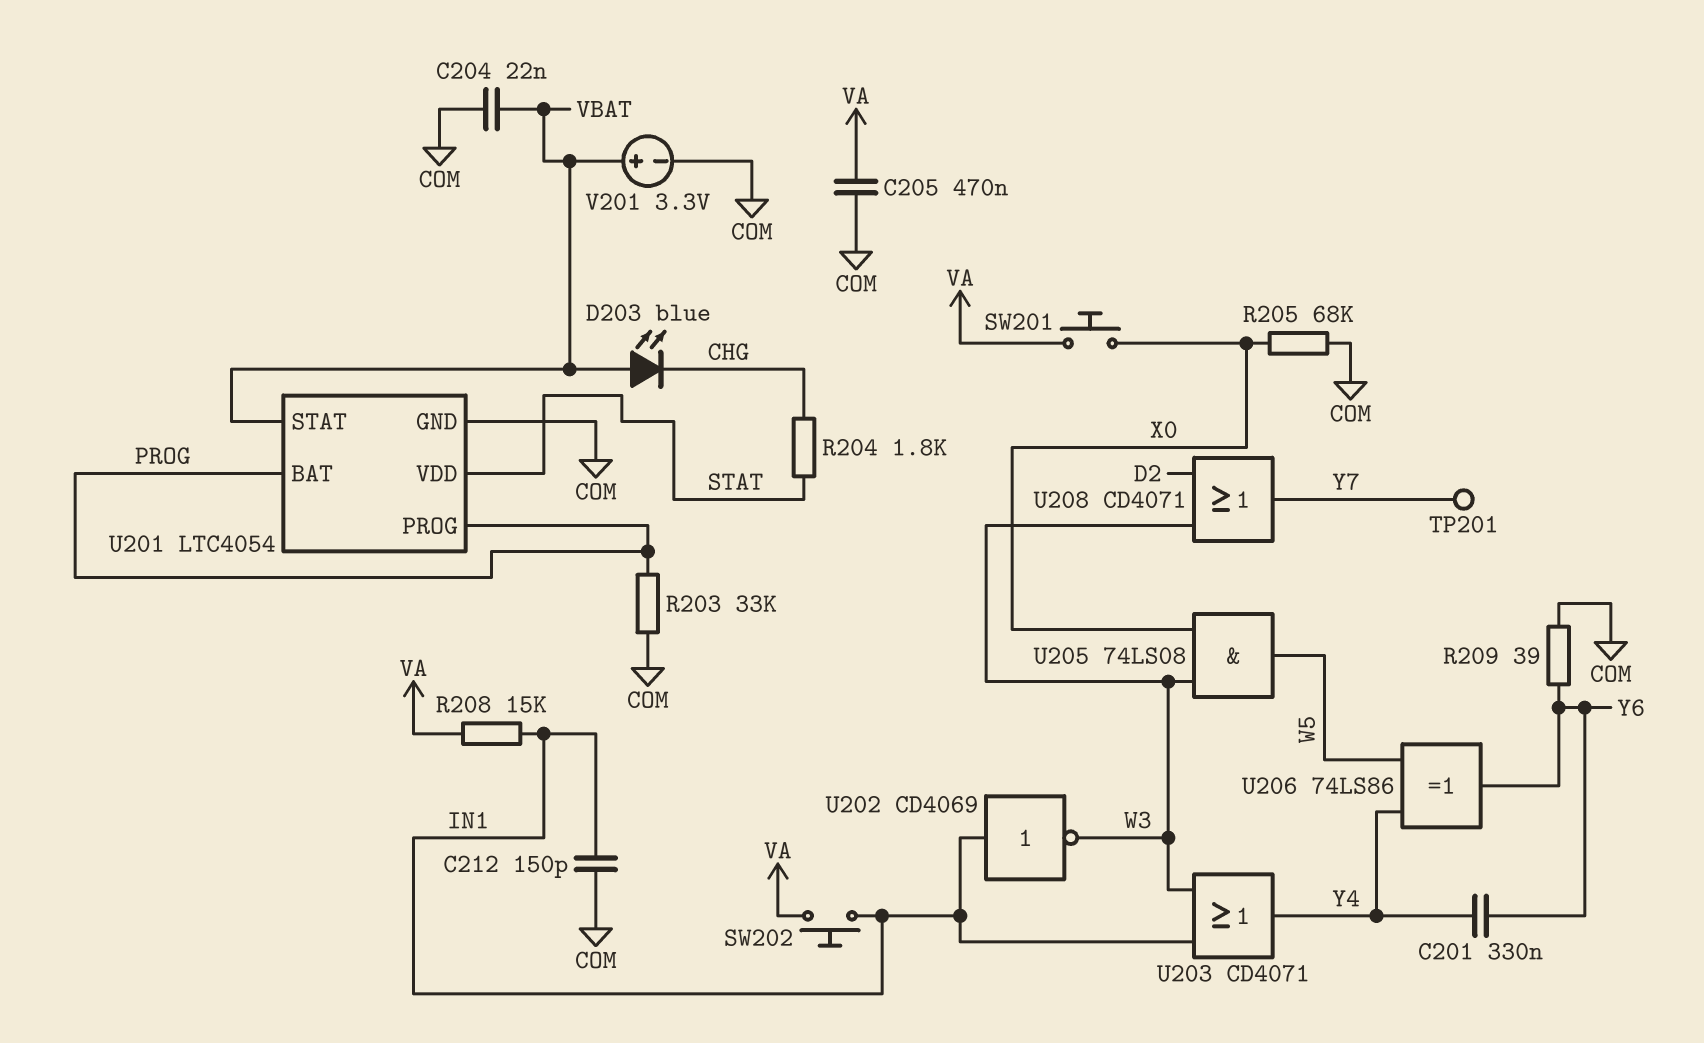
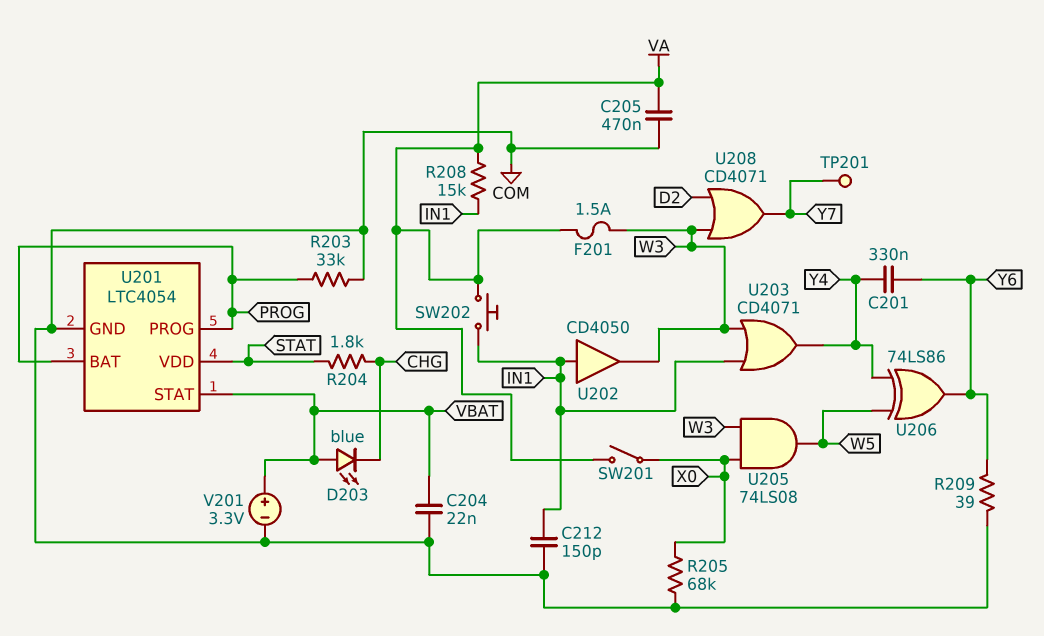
F201: none -> 1.5A (VA, W3)
SW201: button (VA, X0) -> switch (VA, X0)
U202: NOT CD4069 (in IN1, out W3) -> buffer CD4050 (in IN1, out W3)

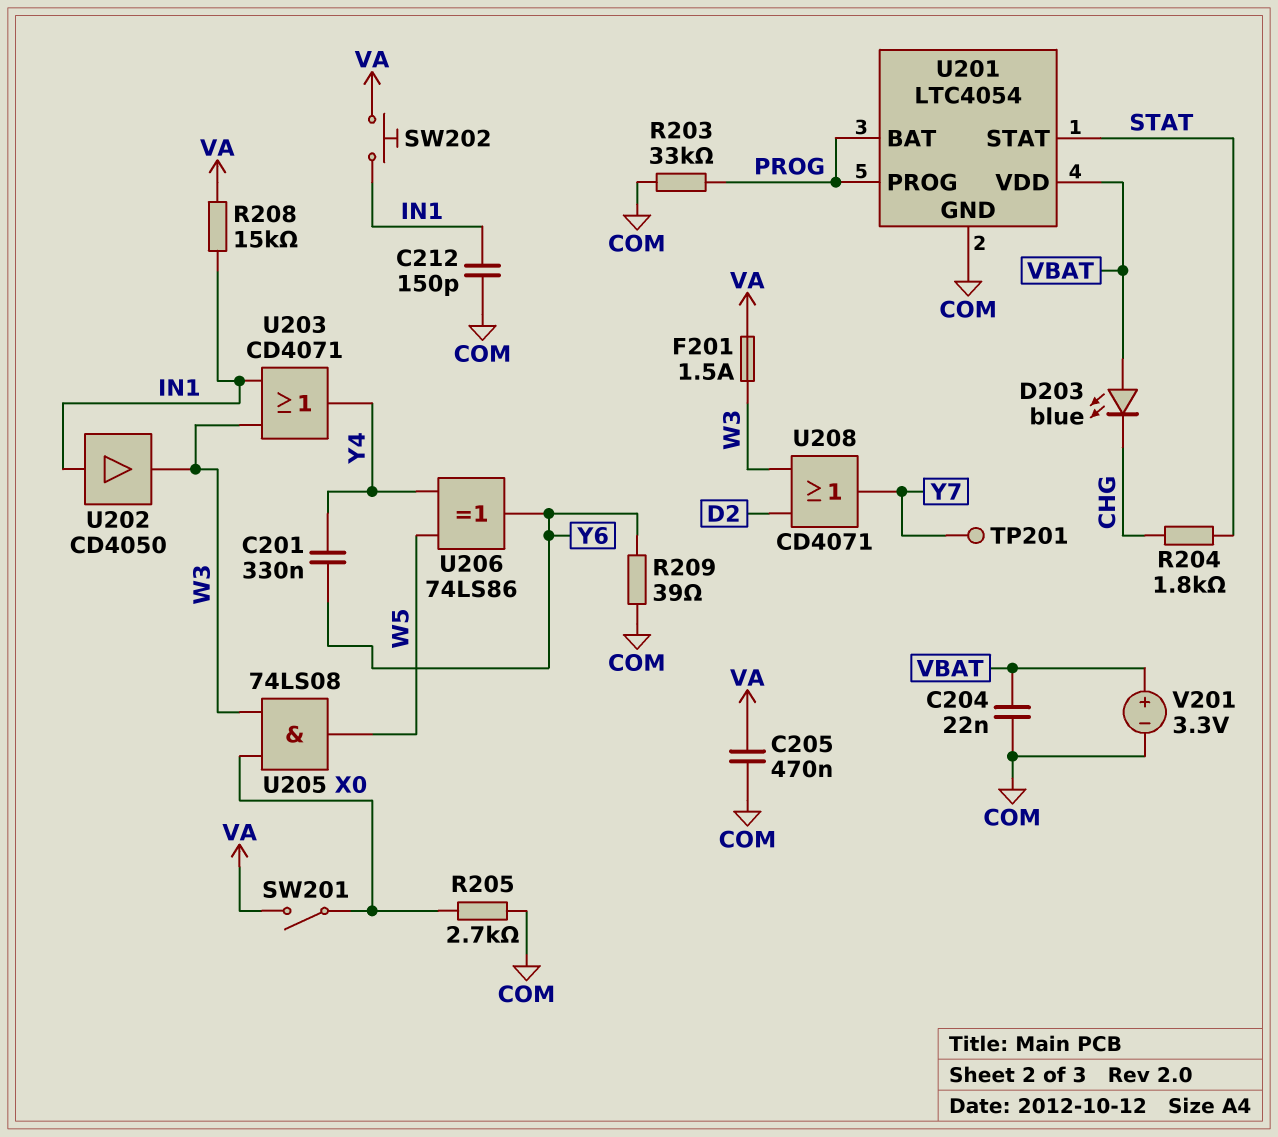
R205: 68k (COM, X0) -> 2.7k (COM, X0)
U201 pin STAT: VBAT -> STAT
U201 pin VDD: STAT -> VBAT

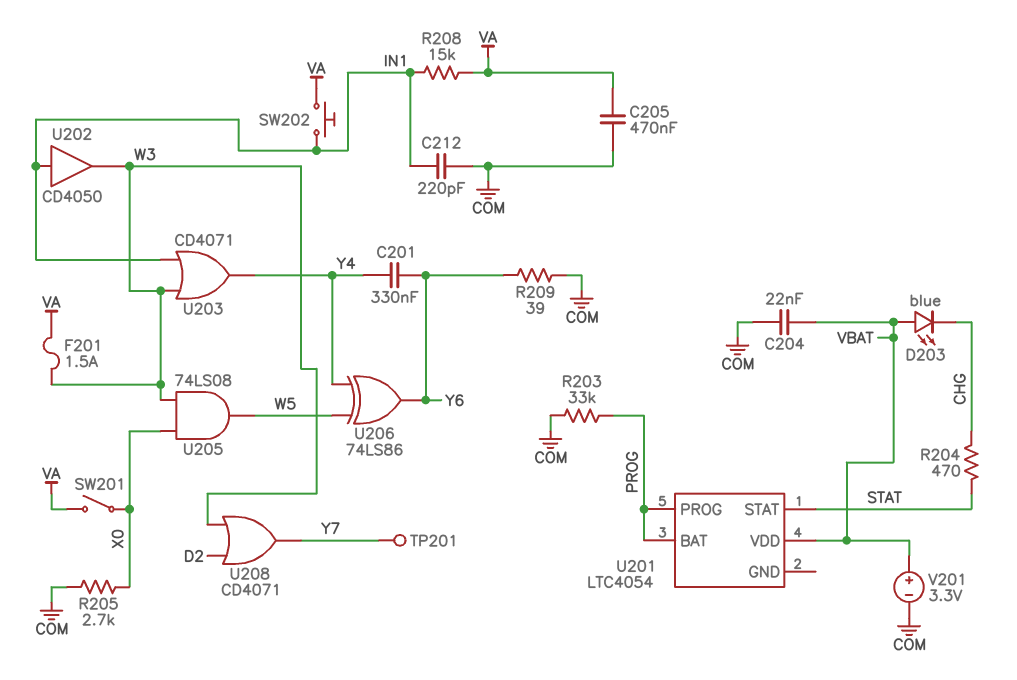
C212: 150pF (COM, IN1) -> 220pF (COM, IN1)
R204: 1.8k (CHG, STAT) -> 470 (CHG, STAT)
U201 pin GND: COM -> none

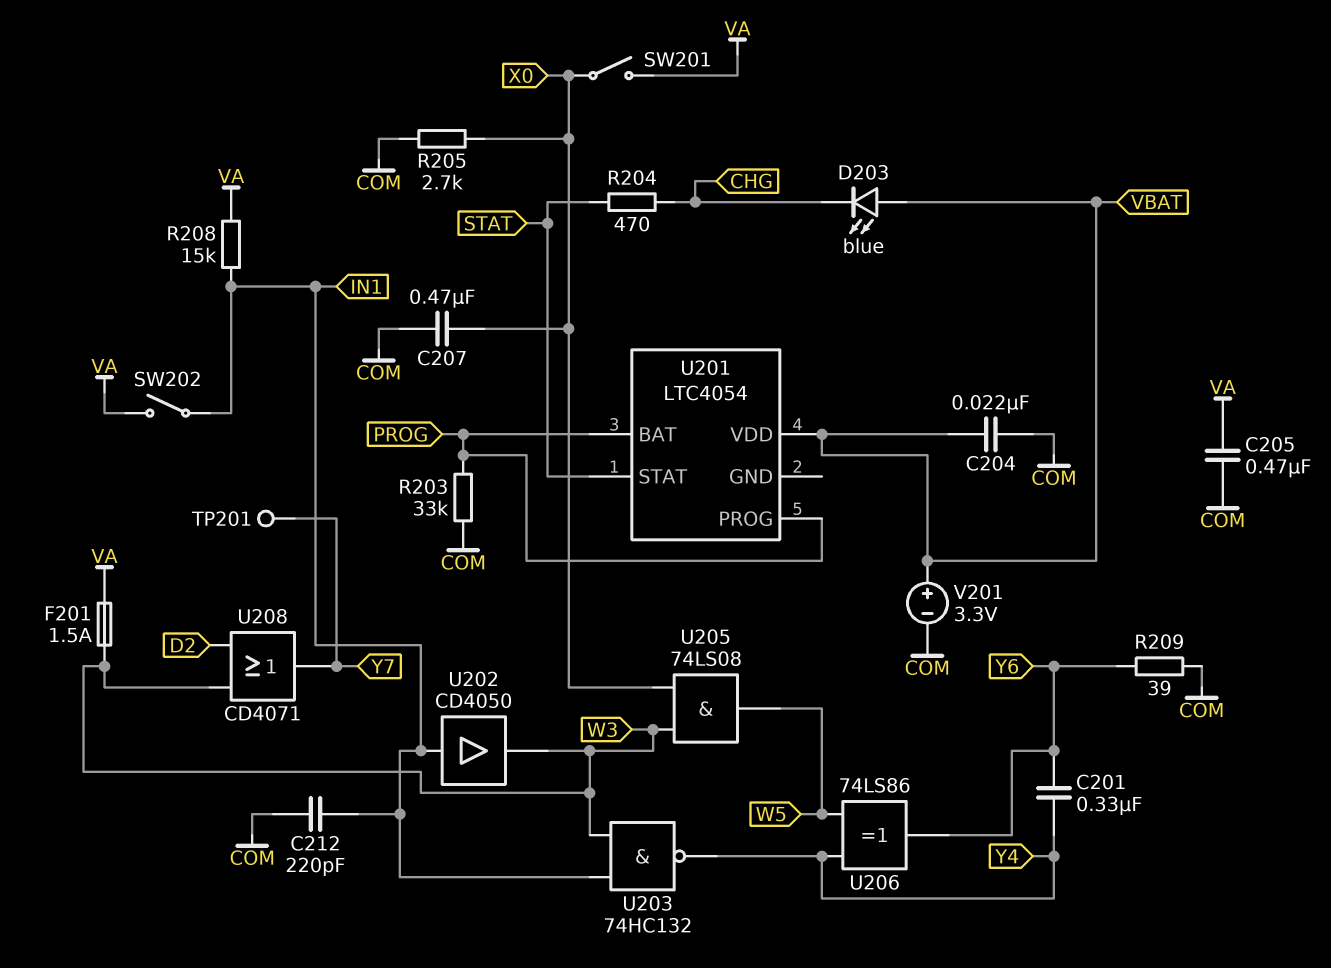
C207: none -> 470nF (COM, X0)
SW202: button (IN1, VA) -> switch (IN1, VA)
U203: OR CD4071 (in IN1, in W3, out Y4) -> NAND 74HC132 (in IN1, in W3, out Y4)

